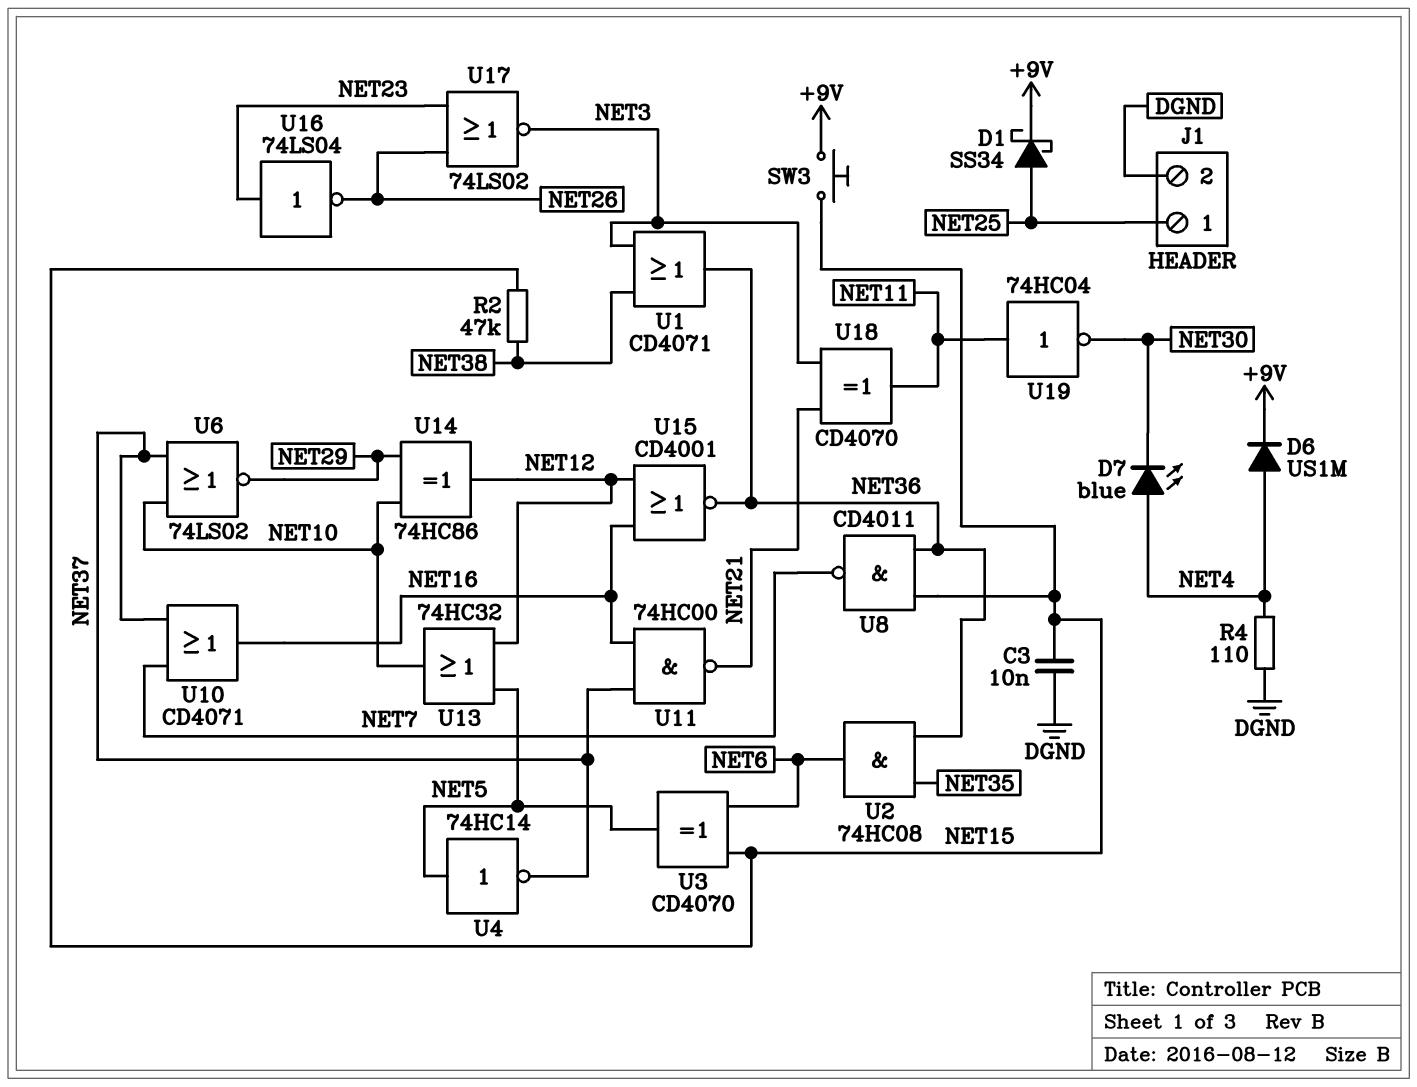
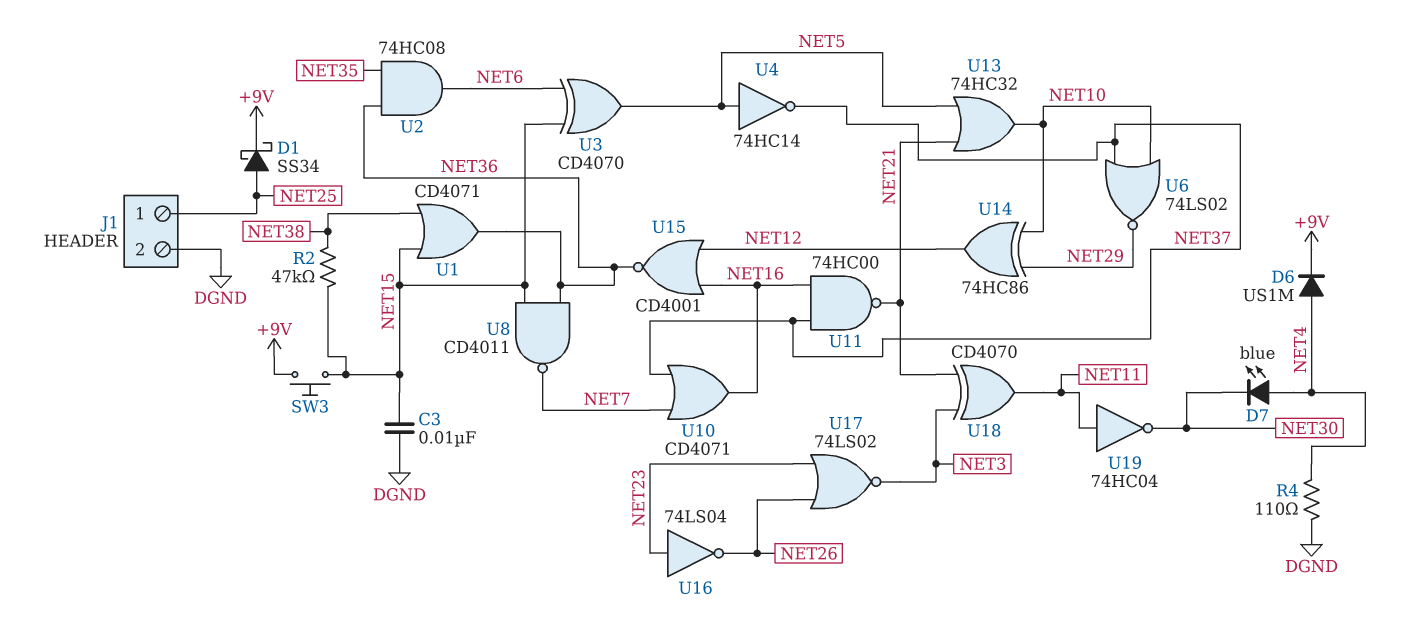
U1: OR CD4071 (in NET3, in NET38, out NET36) -> OR CD4071 (in NET15, in NET38, out NET36)
U13: OR 74HC32 (in NET5, in NET12, out NET10) -> OR 74HC32 (in NET5, in NET21, out NET10)

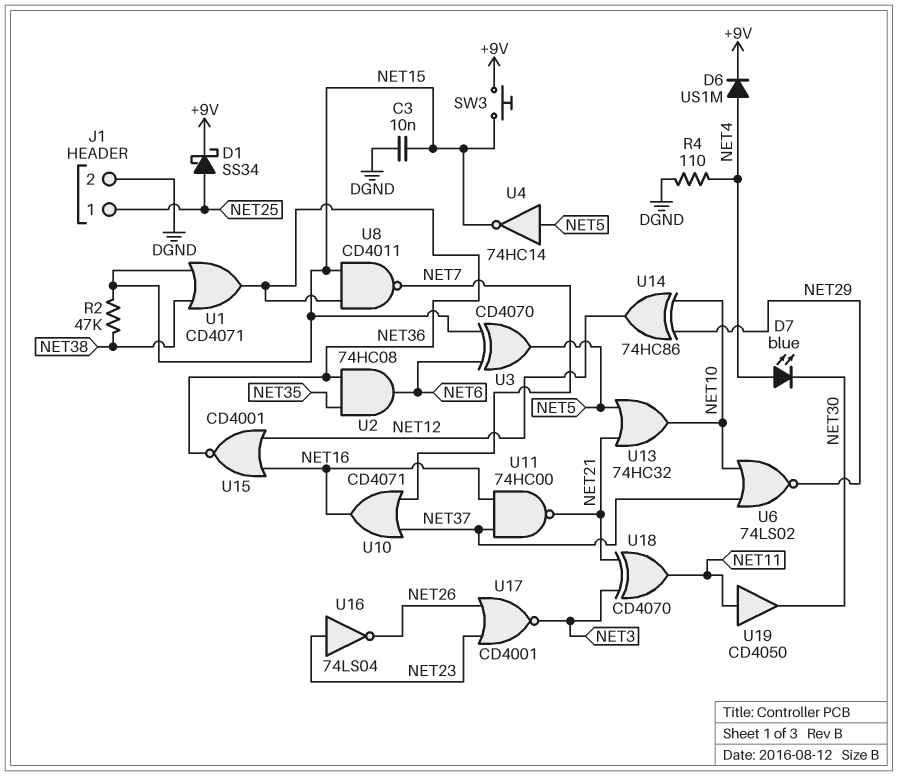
U4: NOT 74HC14 (in NET5, out NET37) -> NOT 74HC14 (in NET5, out NET15)
U17: NOR 74LS02 (in NET23, in NET26, out NET3) -> NOR CD4001 (in NET23, in NET26, out NET3)
U19: NOT 74HC04 (in NET11, out NET30) -> buffer CD4050 (in NET11, out NET30)

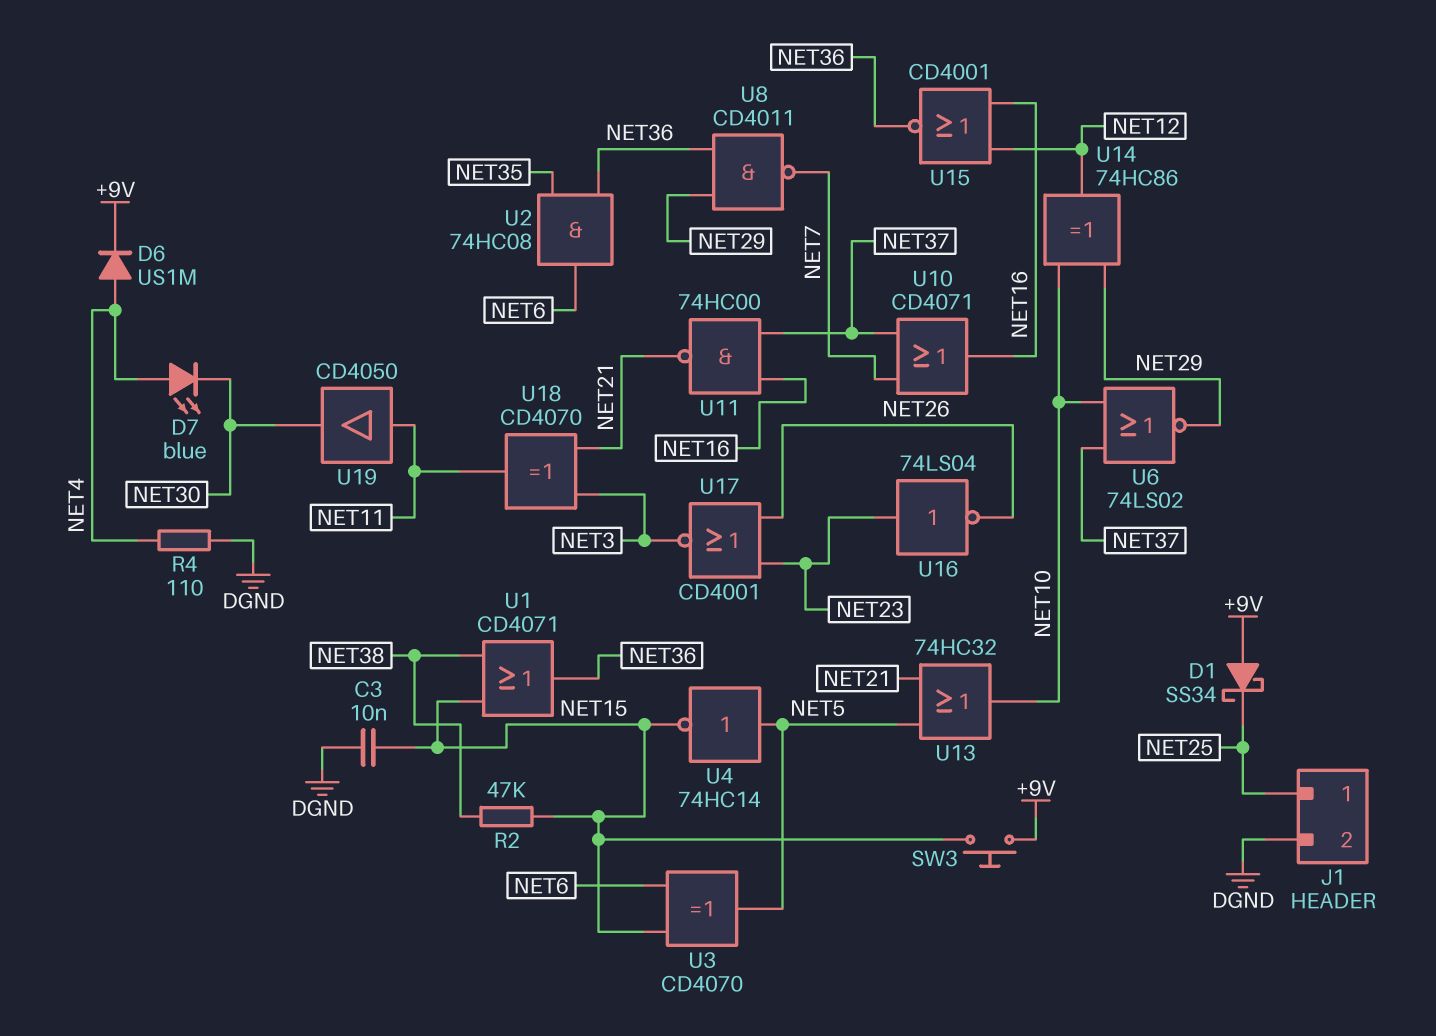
D1: schottky SS34 (A NET25, K +9V) -> schottky SS34 (A +9V, K NET25)
U8: NAND CD4011 (in NET15, in NET36, out NET7) -> NAND CD4011 (in NET29, in NET36, out NET7)

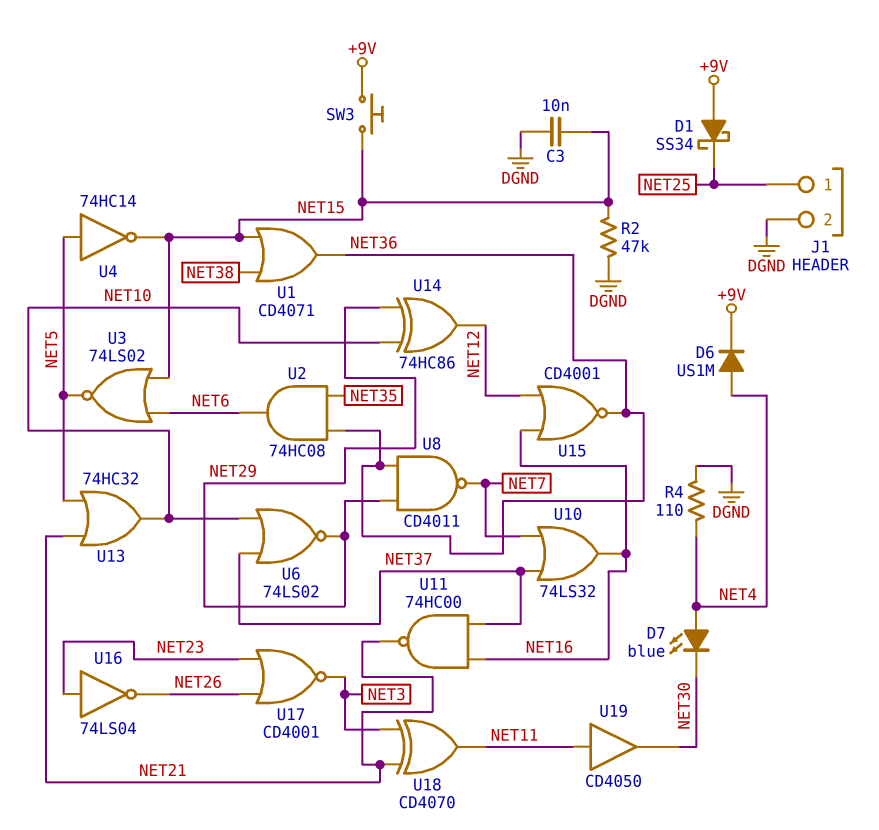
R2: 47k (NET15, NET38) -> 47k (DGND, NET15)
U3: XOR CD4070 (in NET6, in NET15, out NET5) -> NOR 74LS02 (in NET6, in NET15, out NET5)
U10: OR CD4071 (in NET7, in NET37, out NET16) -> OR 74LS32 (in NET7, in NET37, out NET16)

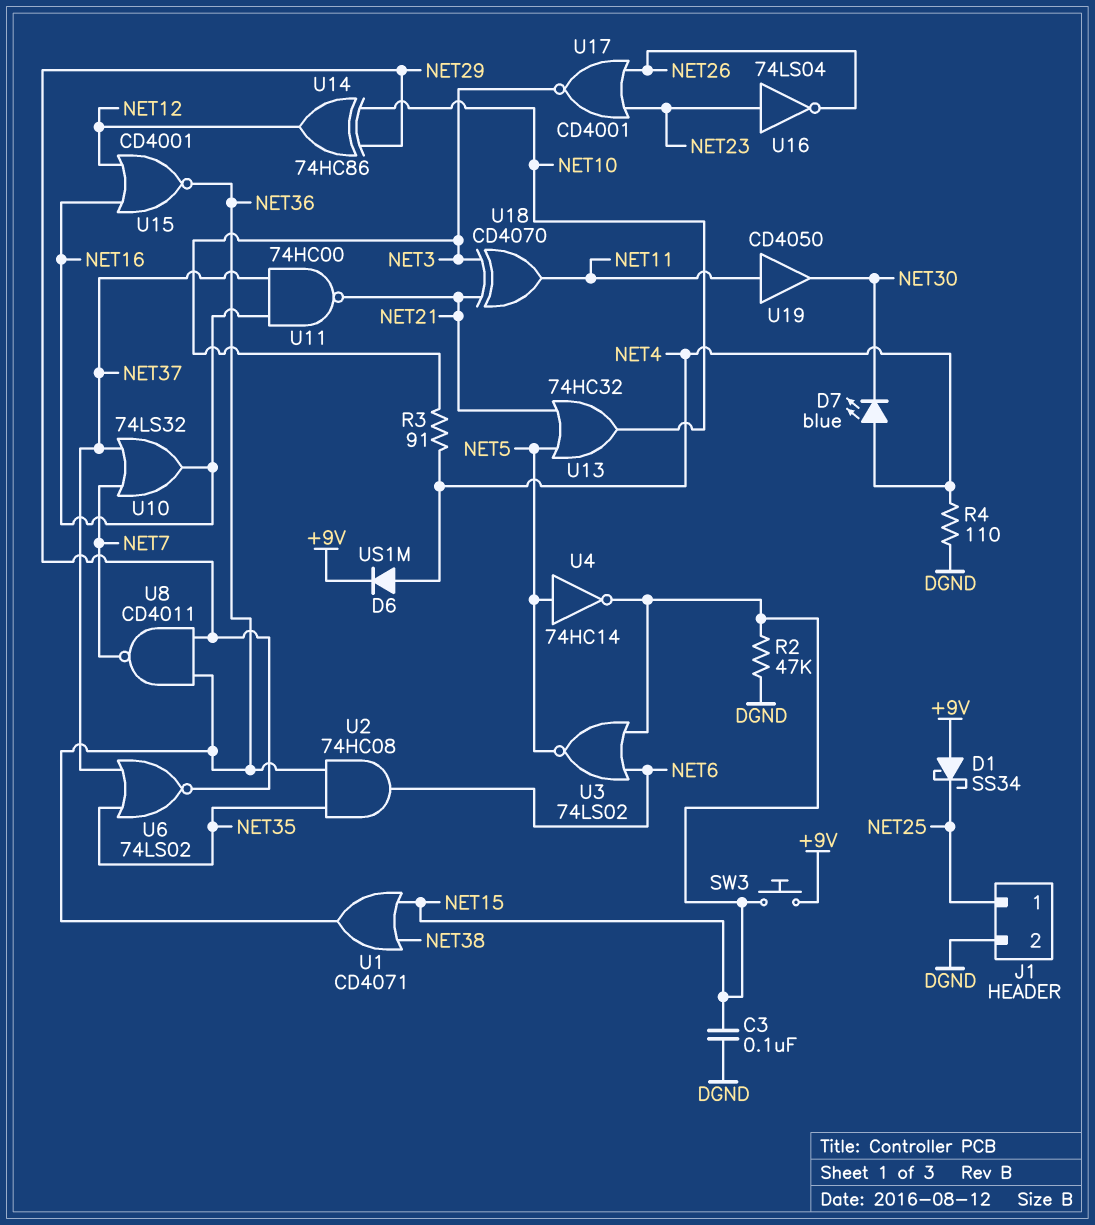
C3: 10nF (DGND, NET15) -> 100nF (DGND, NET15)
R3: none -> 91 (NET3, NET4)
U6: NOR 74LS02 (in NET10, in NET37, out NET29) -> NOR 74LS02 (in NET35, in NET37, out NET29)

